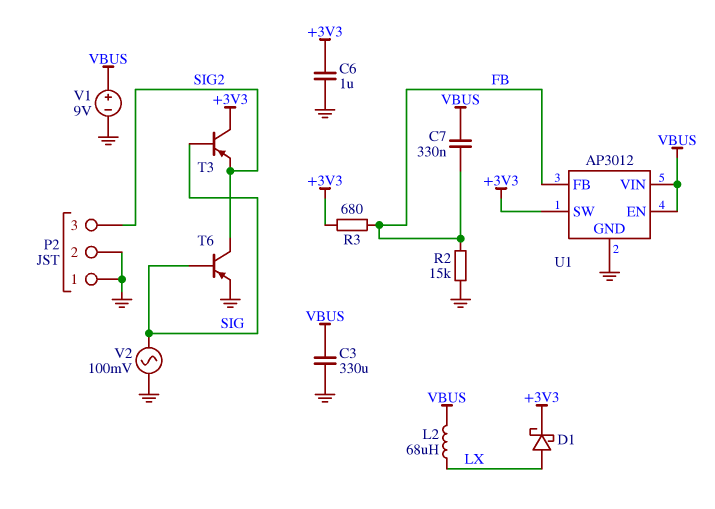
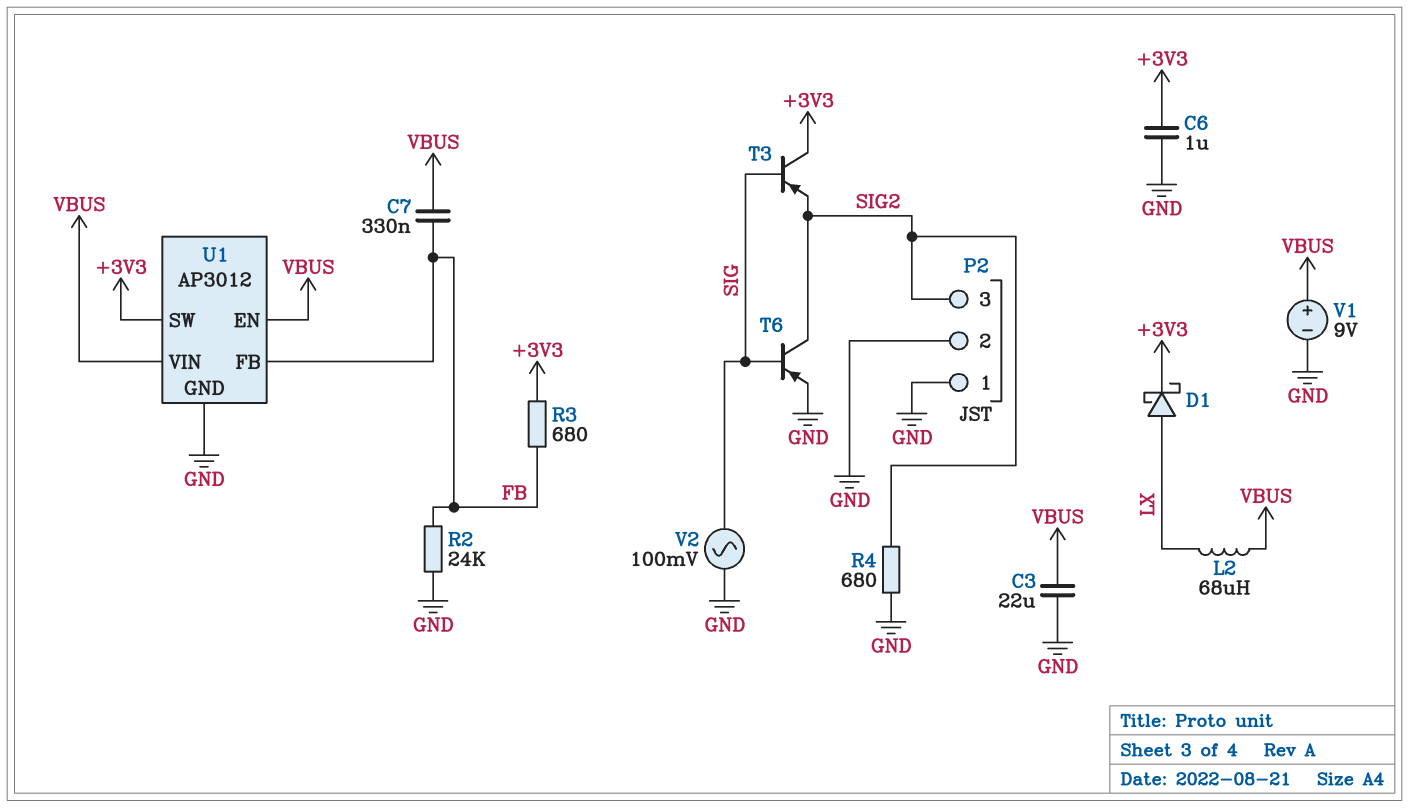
C3: 330uF (GND, VBUS) -> 22uF (GND, VBUS)
R2: 15k (FB, GND) -> 24k (FB, GND)
R4: none -> 680 (GND, SIG2)

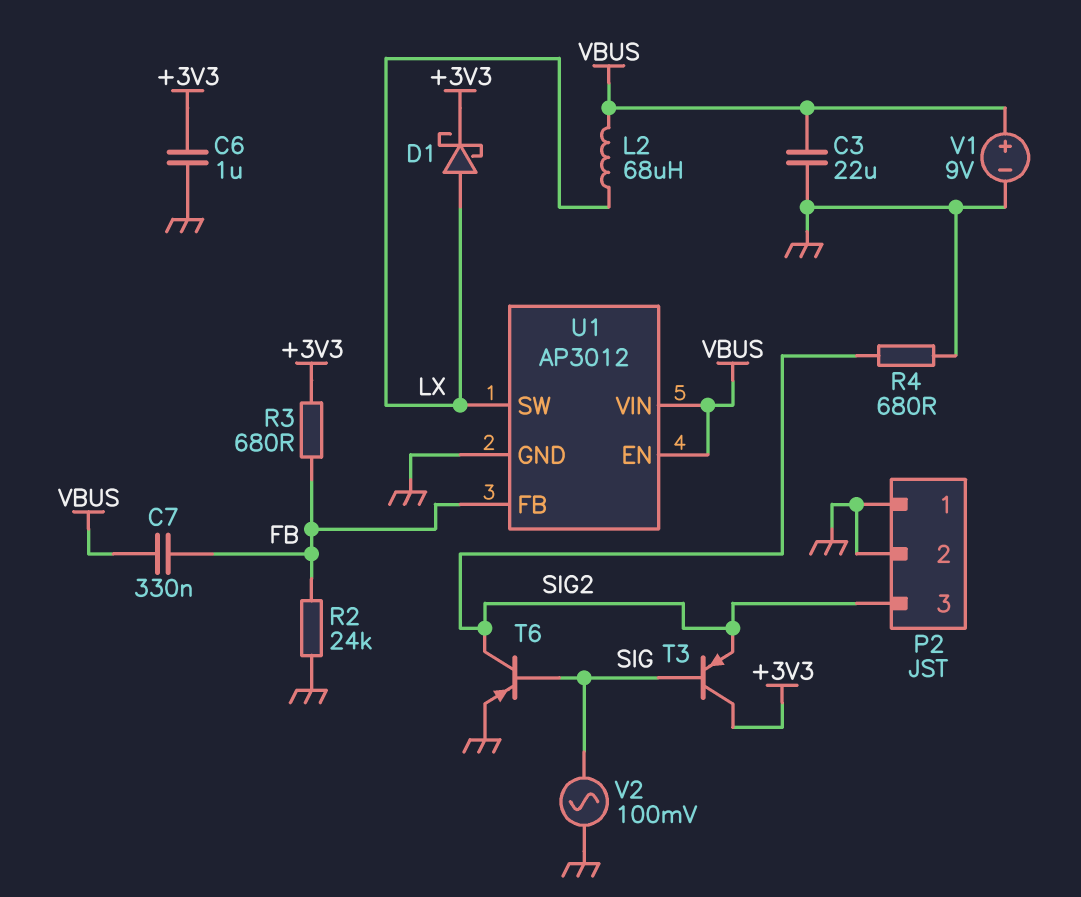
U1 pin SW: +3V3 -> LX

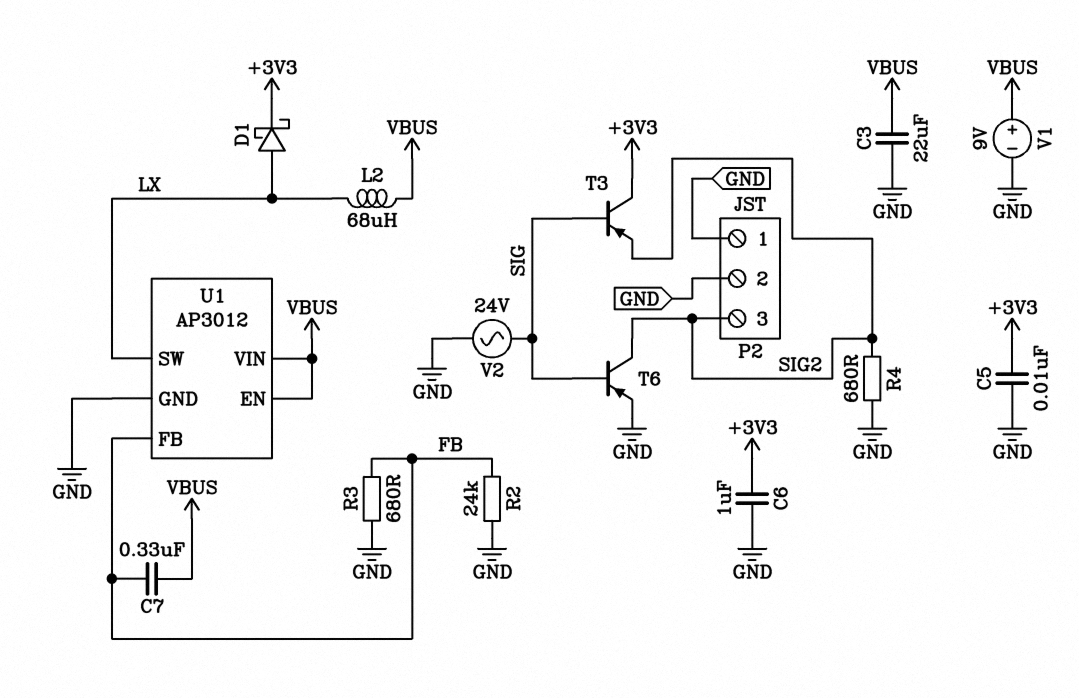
C5: none -> 10nF (+3V3, GND)
R3: 680 (+3V3, FB) -> 680 (FB, GND)
V2: AC 100mV (GND, SIG) -> AC 24V (GND, SIG)

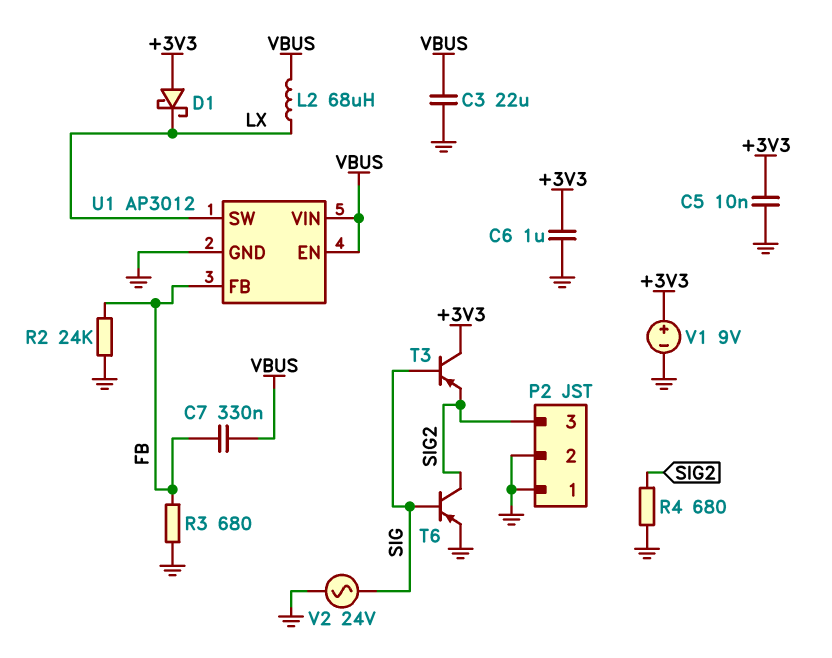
D1: schottky (A LX, K +3V3) -> schottky (A +3V3, K LX)
V1: 9V (plus VBUS, minus GND) -> 9V (plus +3V3, minus GND)

